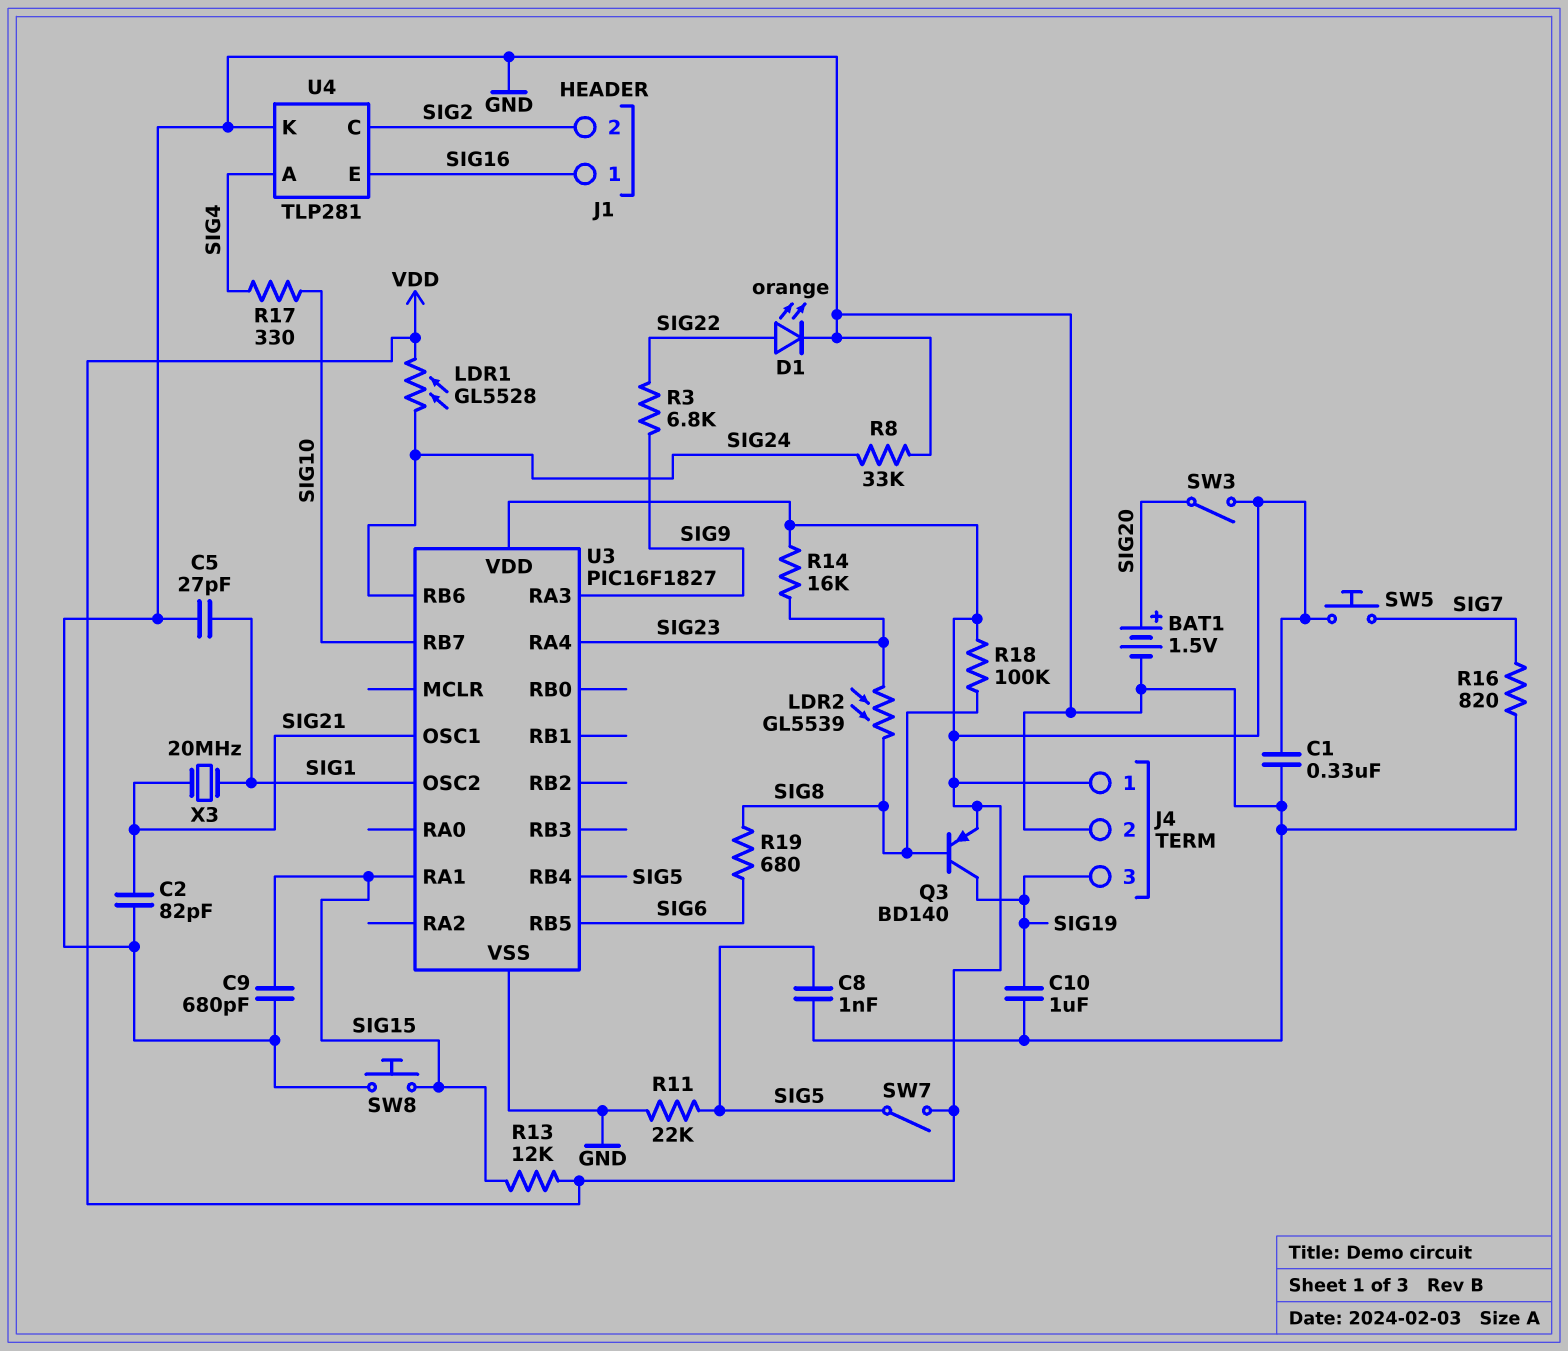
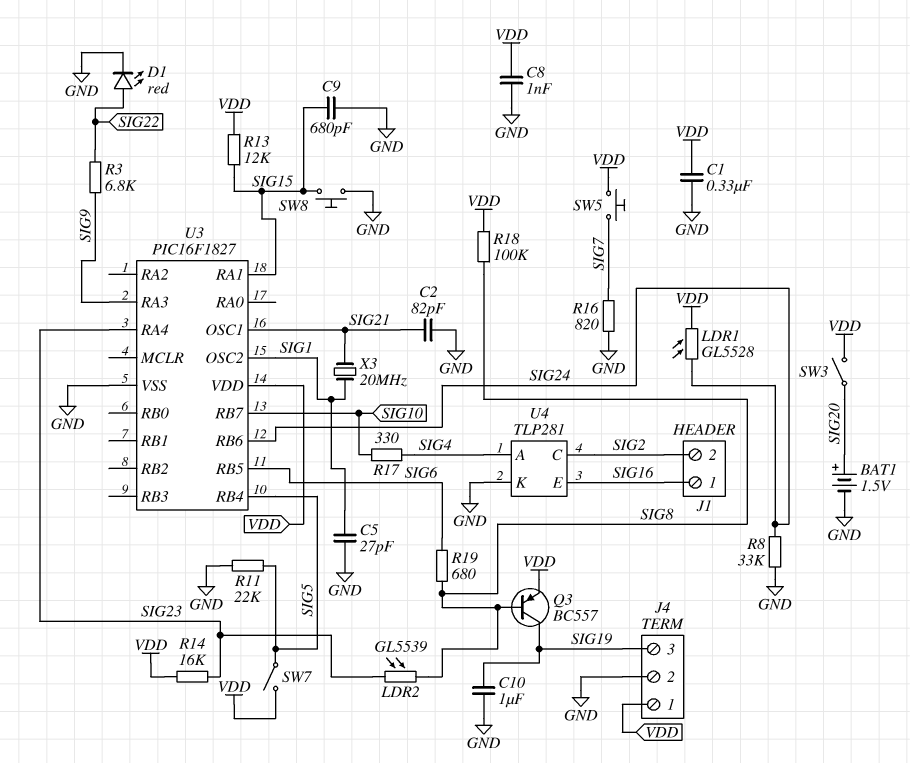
C8: 1nF (GND, SIG5) -> 1nF (GND, VDD)
D1: LED orange (A SIG22, K GND) -> LED red (A SIG22, K GND)
Q3: PNP BD140 (B SIG8, C SIG19, E VDD) -> PNP BC557 (B SIG8, C SIG19, E VDD)

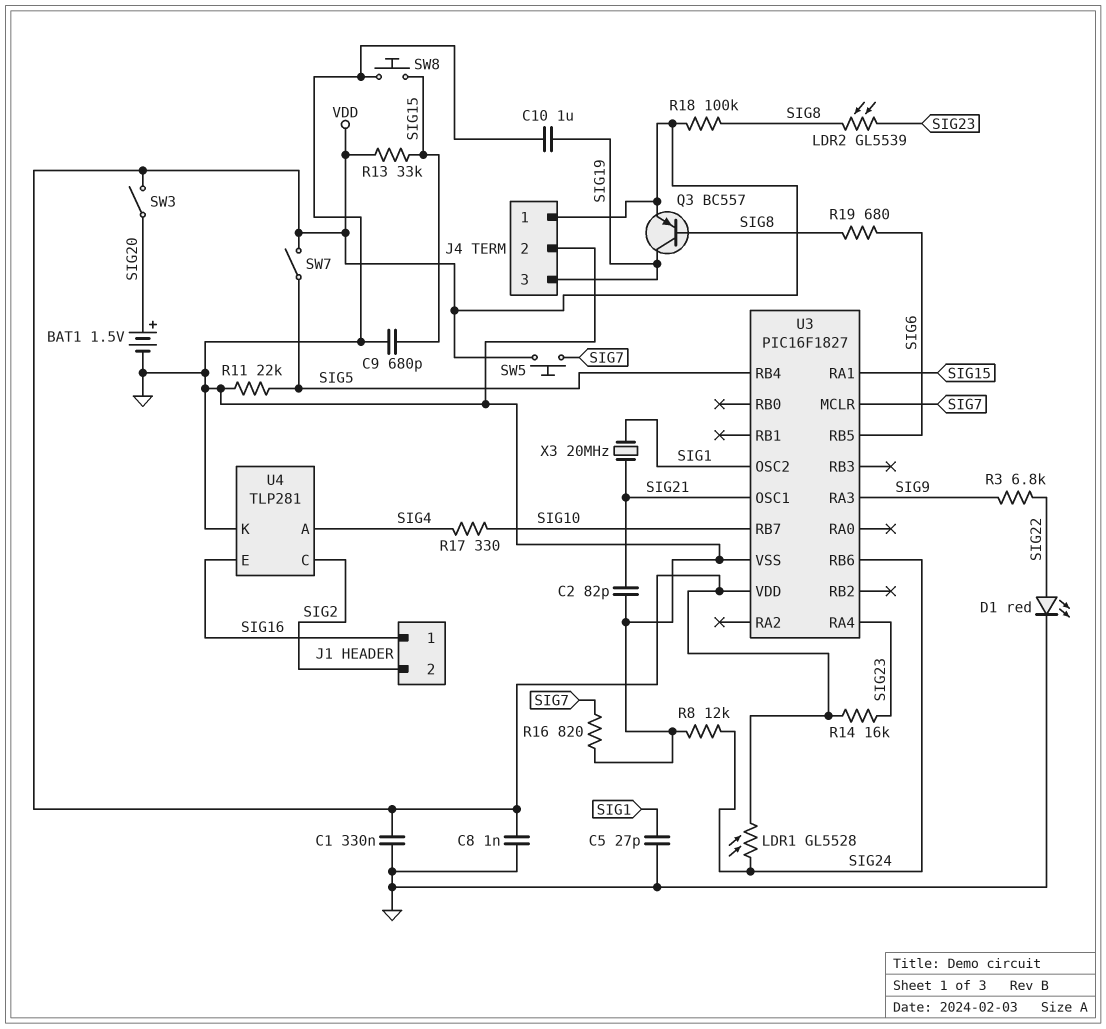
R8: 33k (GND, SIG24) -> 12k (GND, SIG24)
R13: 12k (SIG15, VDD) -> 33k (SIG15, VDD)
U3 pin MCLR: none -> SIG7

